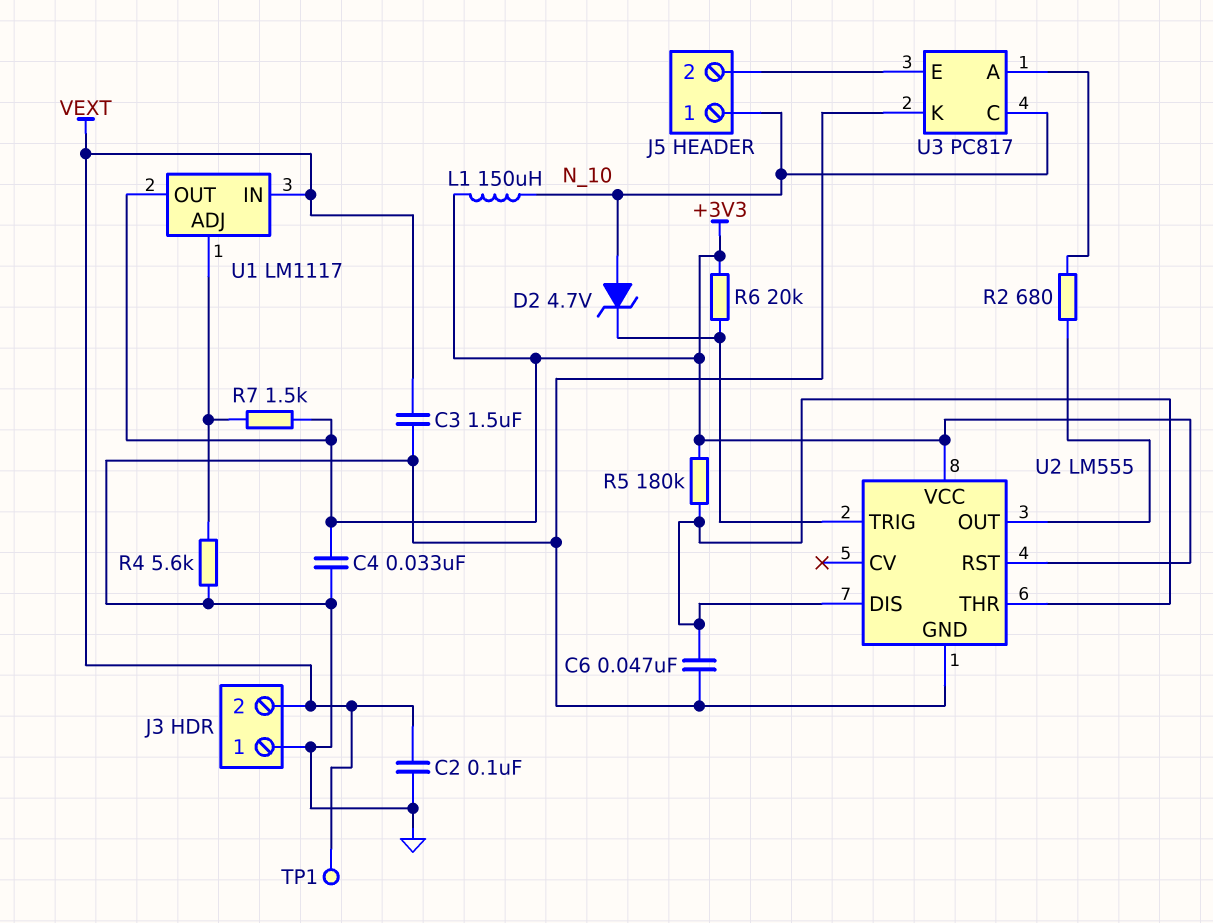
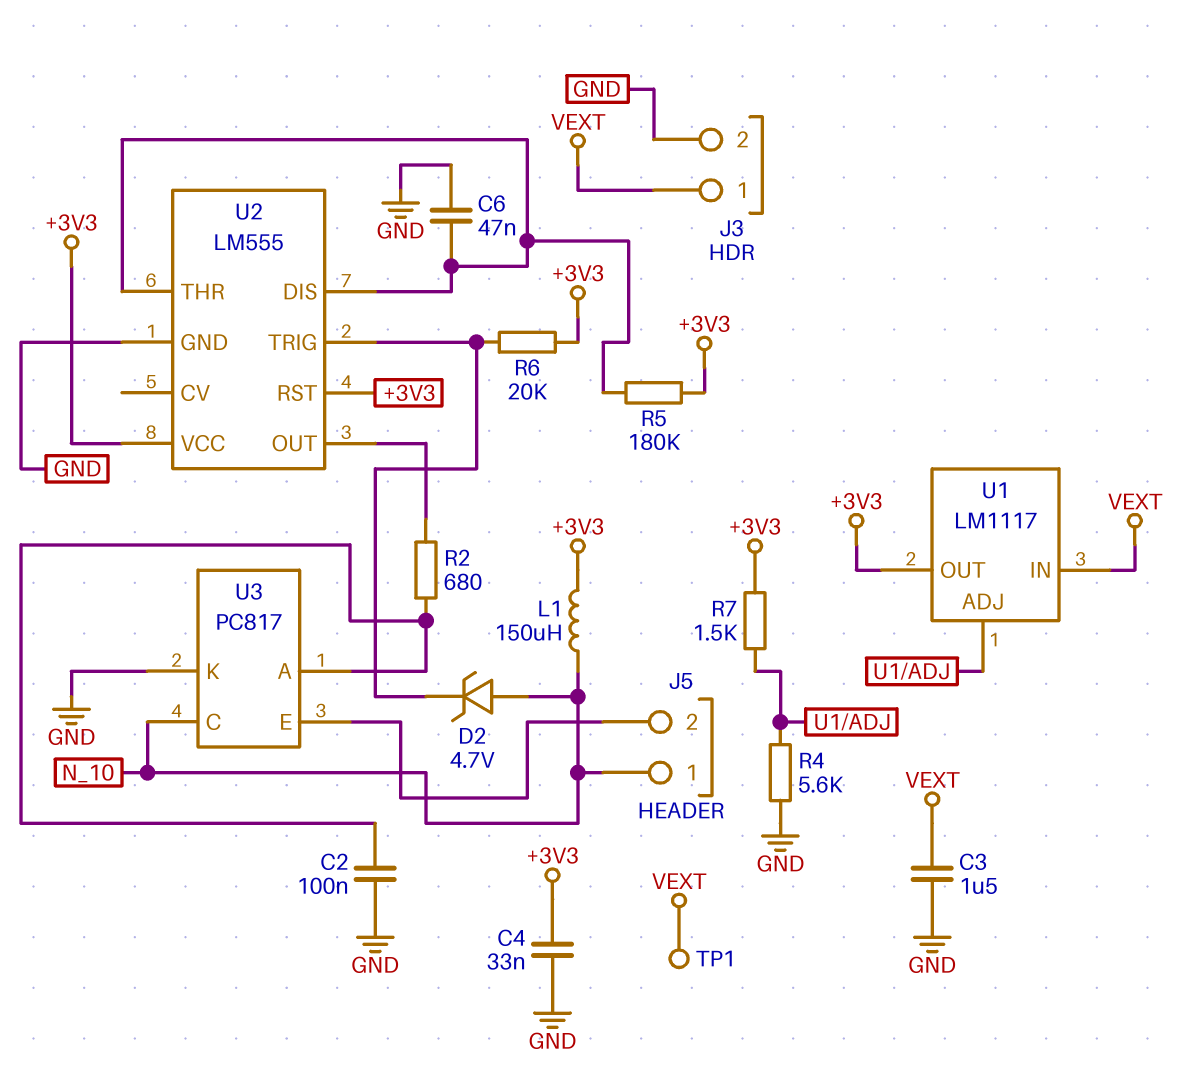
C2: 100nF (GND, VEXT) -> 100nF (GND, U3/A)
J3 pin 1: GND -> VEXT
J3 pin 2: VEXT -> GND

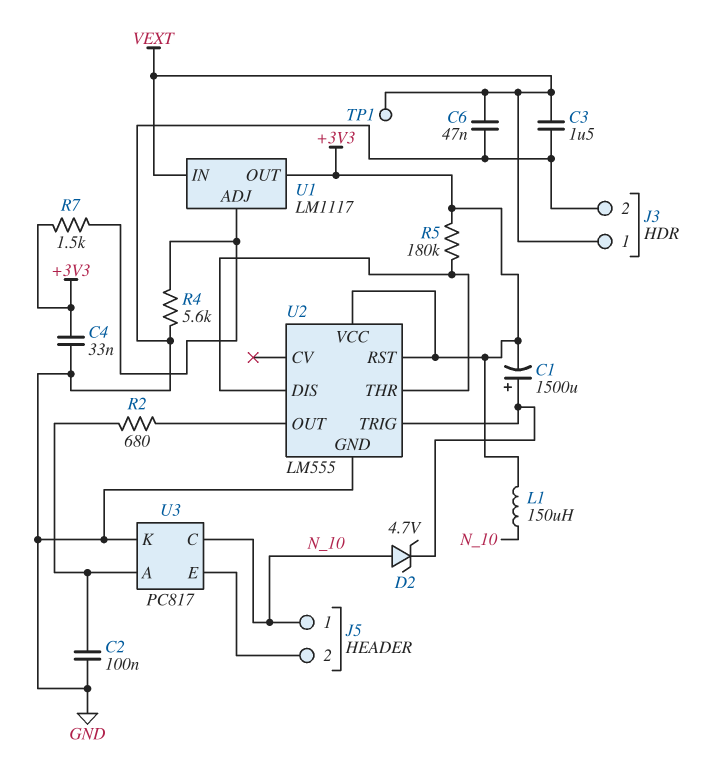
C1: none -> 1500uF (plus U2/TRIG, minus +3V3)
C6: 47nF (GND, U2/DIS) -> 47nF (GND, VEXT)
R6: 20k (+3V3, U2/TRIG) -> none

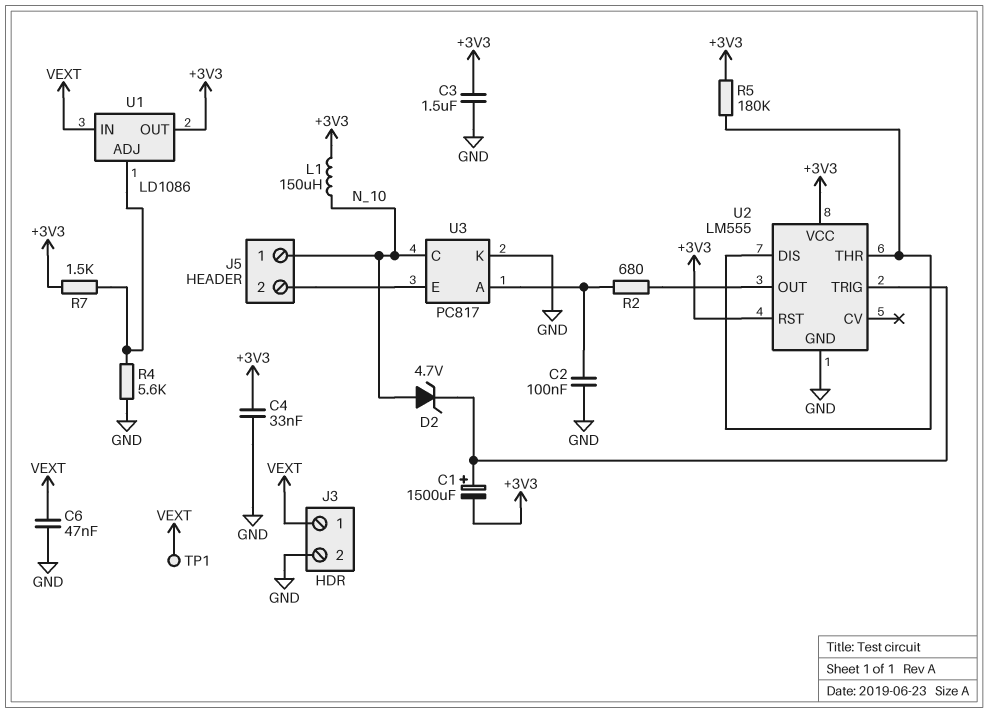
C3: 1.5uF (GND, VEXT) -> 1.5uF (+3V3, GND)
U1: LM1117 -> LD1086

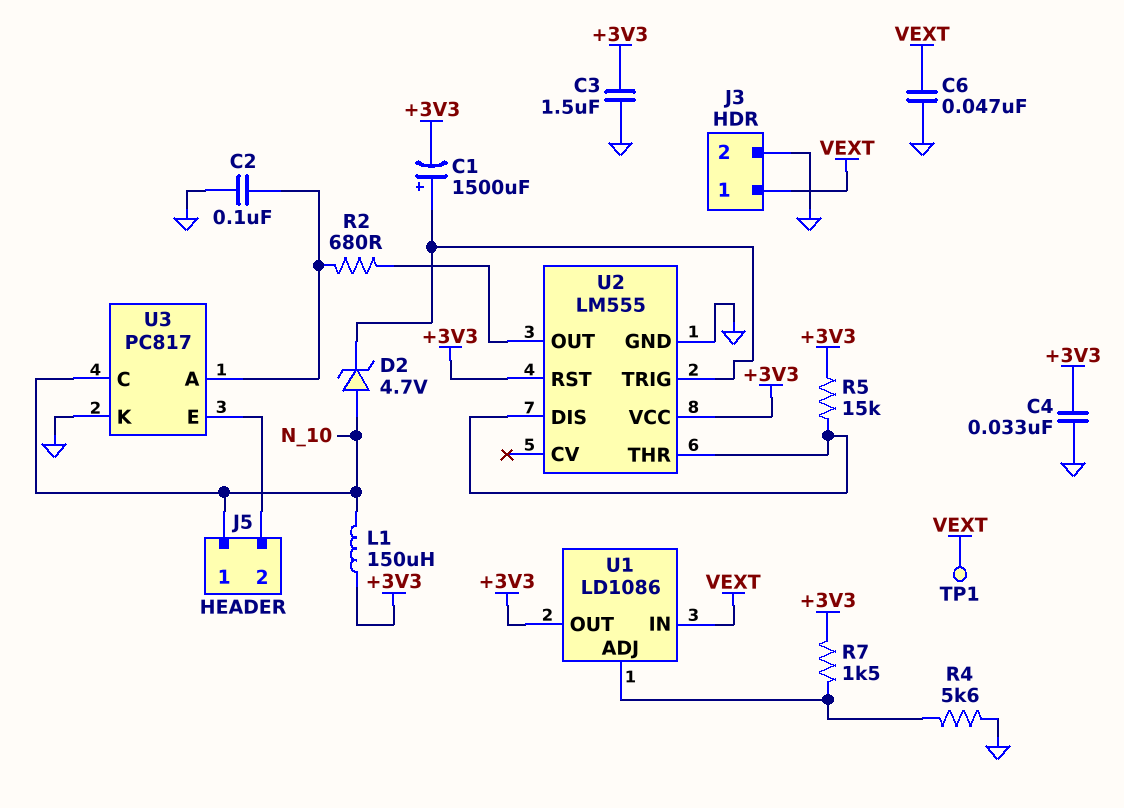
R5: 180k (+3V3, U2/DIS) -> 15k (+3V3, U2/DIS)

